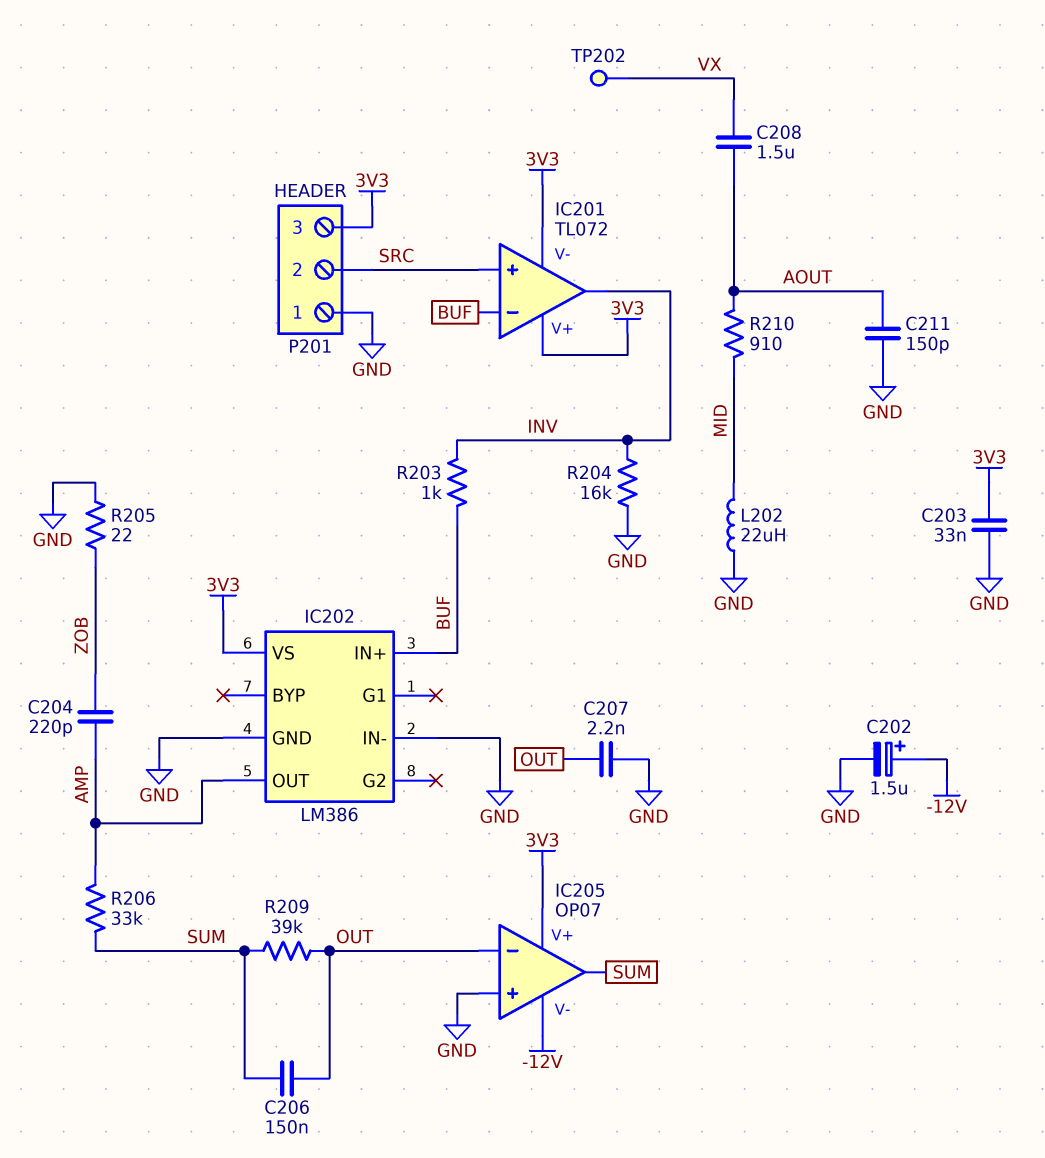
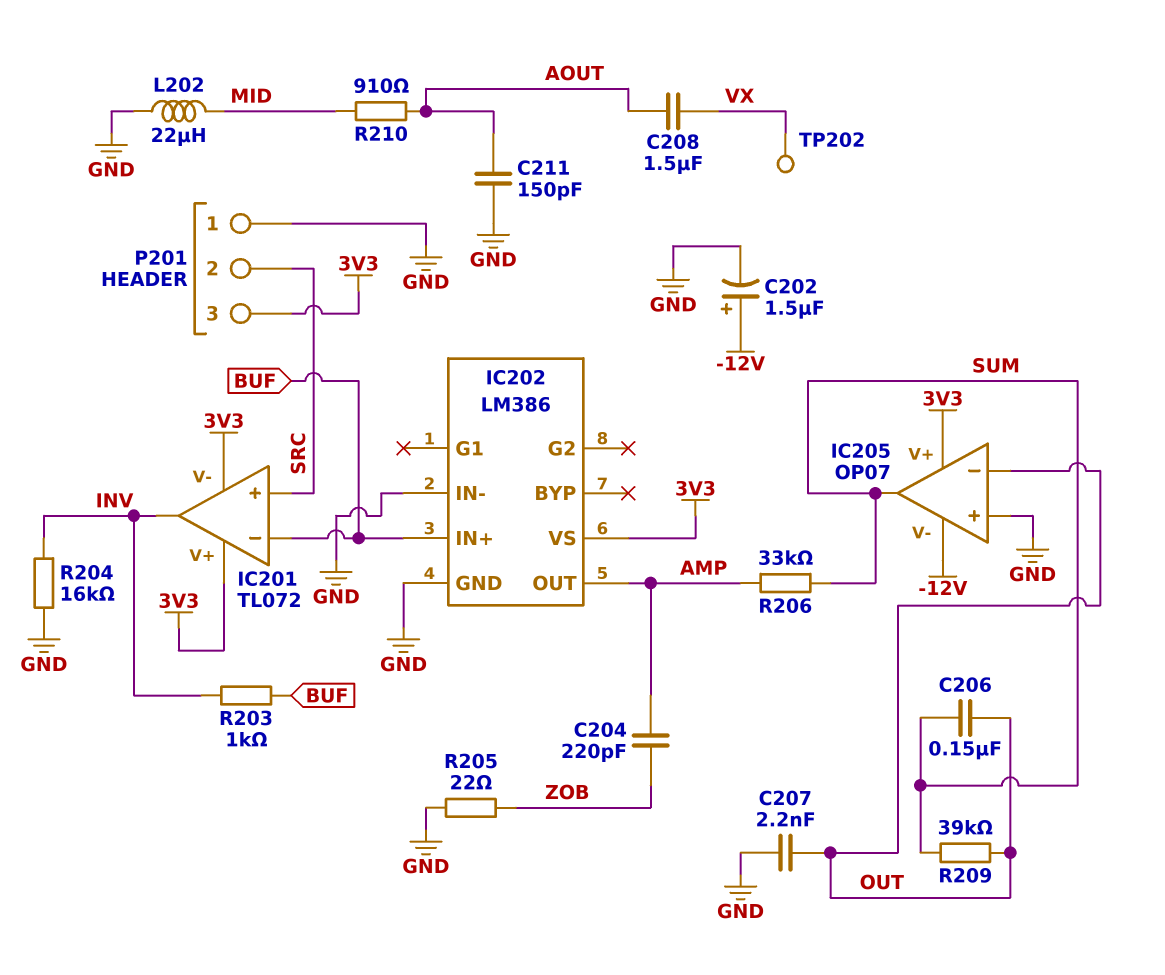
C203: 33nF (3V3, GND) -> none

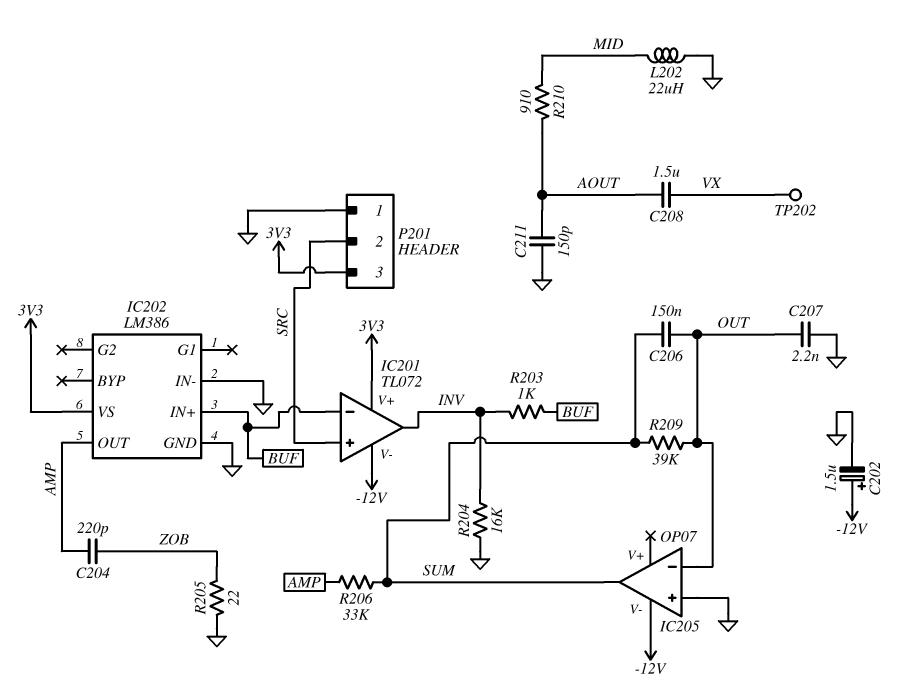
IC201 pin V-: 3V3 -> -12V
IC205 pin V+: 3V3 -> none

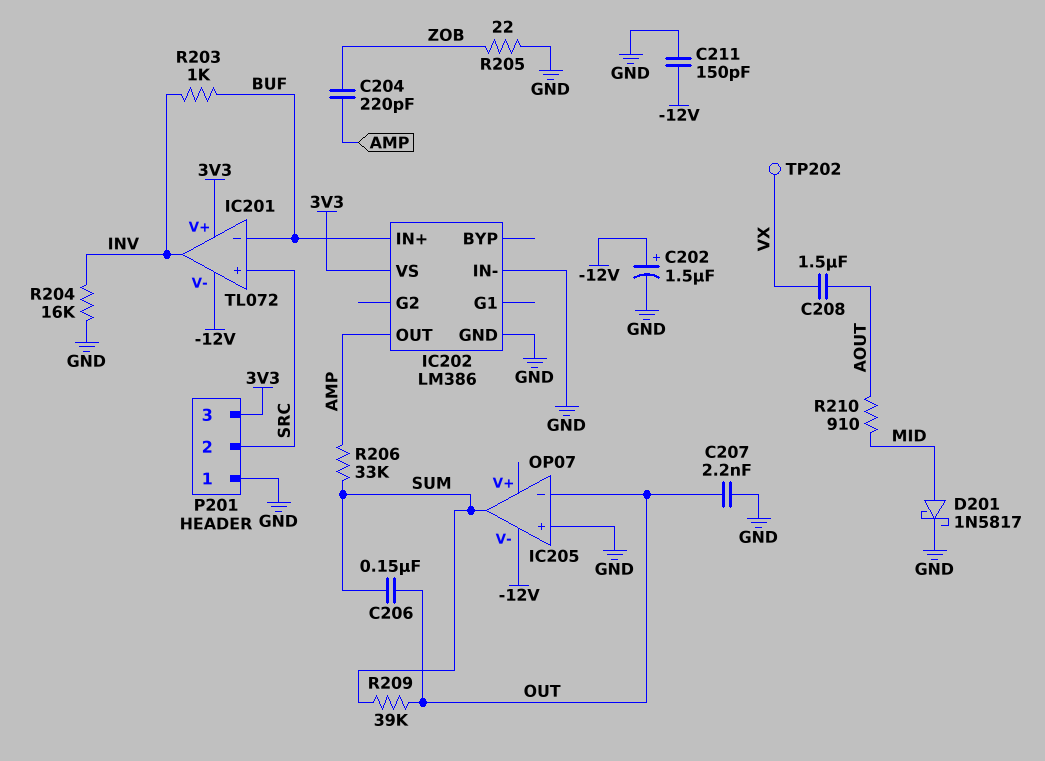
C211: 150pF (AOUT, GND) -> 150pF (-12V, GND)
D201: none -> schottky 1N5817 (A MID, K GND)
L202: 22uH (GND, MID) -> none

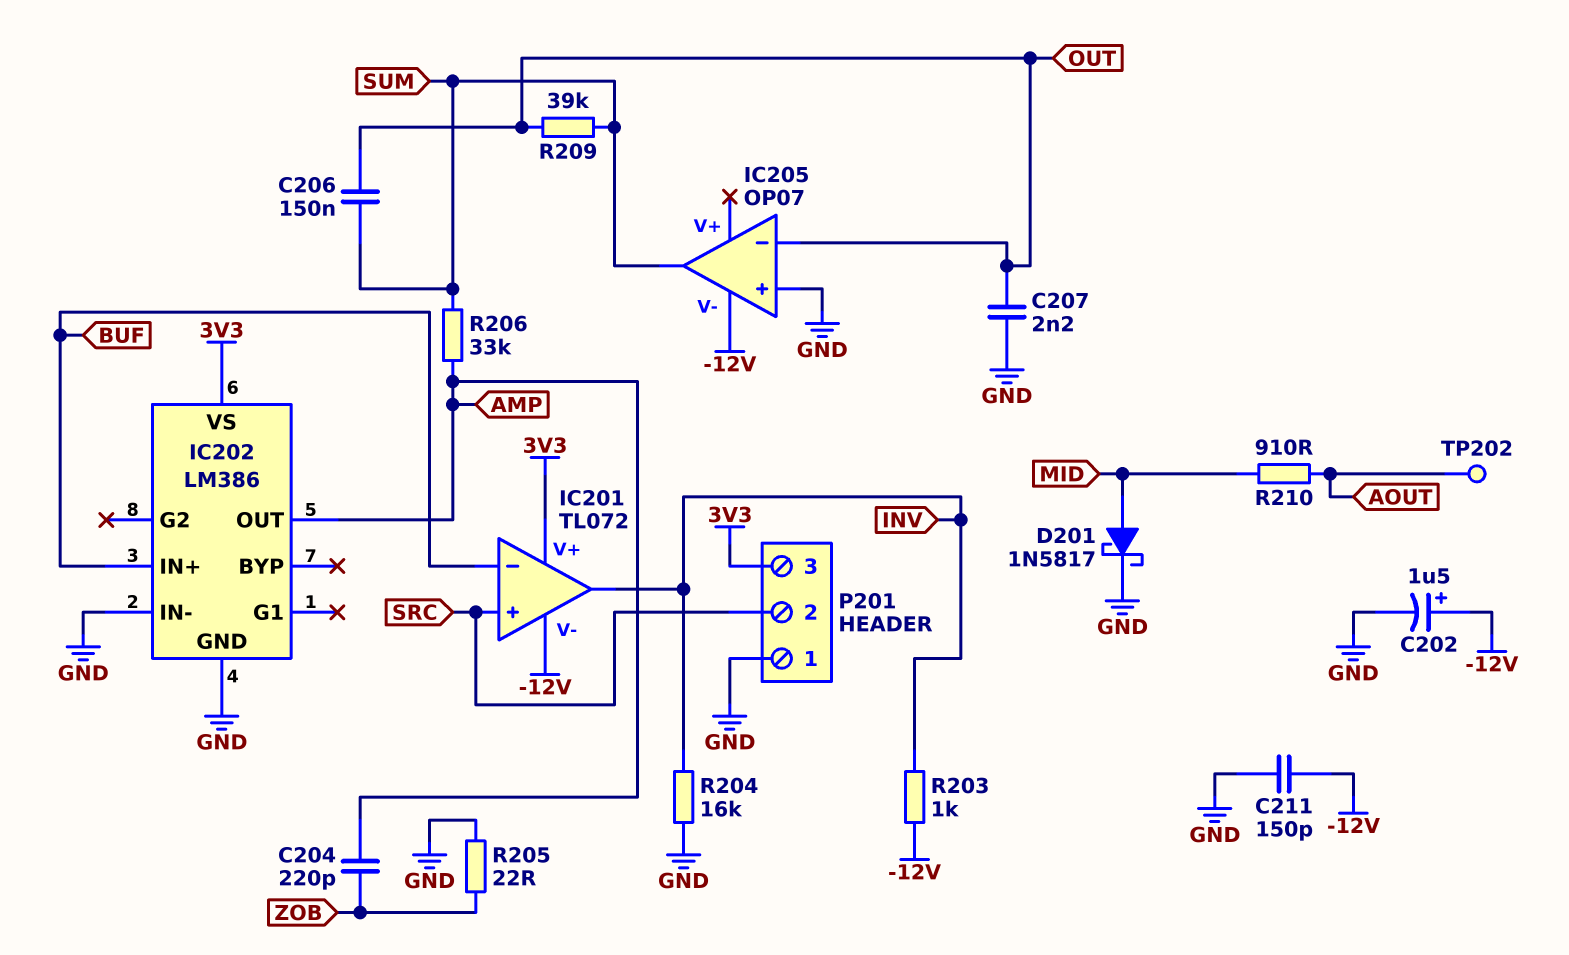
C208: 1.5uF (AOUT, VX) -> none
R203: 1k (BUF, INV) -> 1k (-12V, INV)
TP202: test point (VX) -> test point (AOUT)

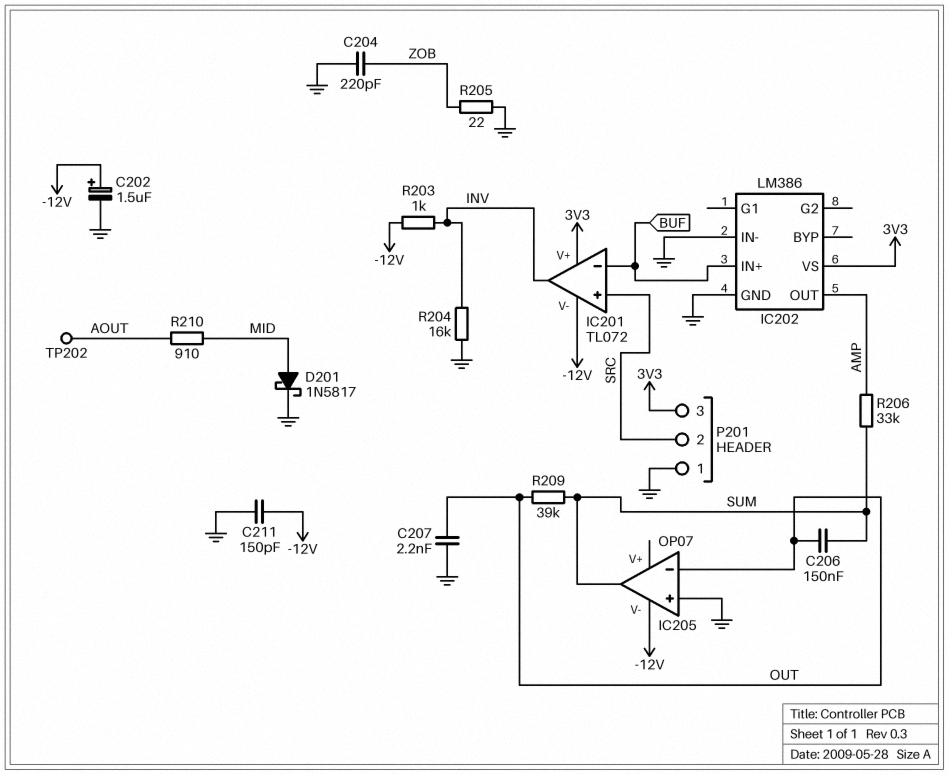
C204: 220pF (AMP, ZOB) -> 220pF (GND, ZOB)

